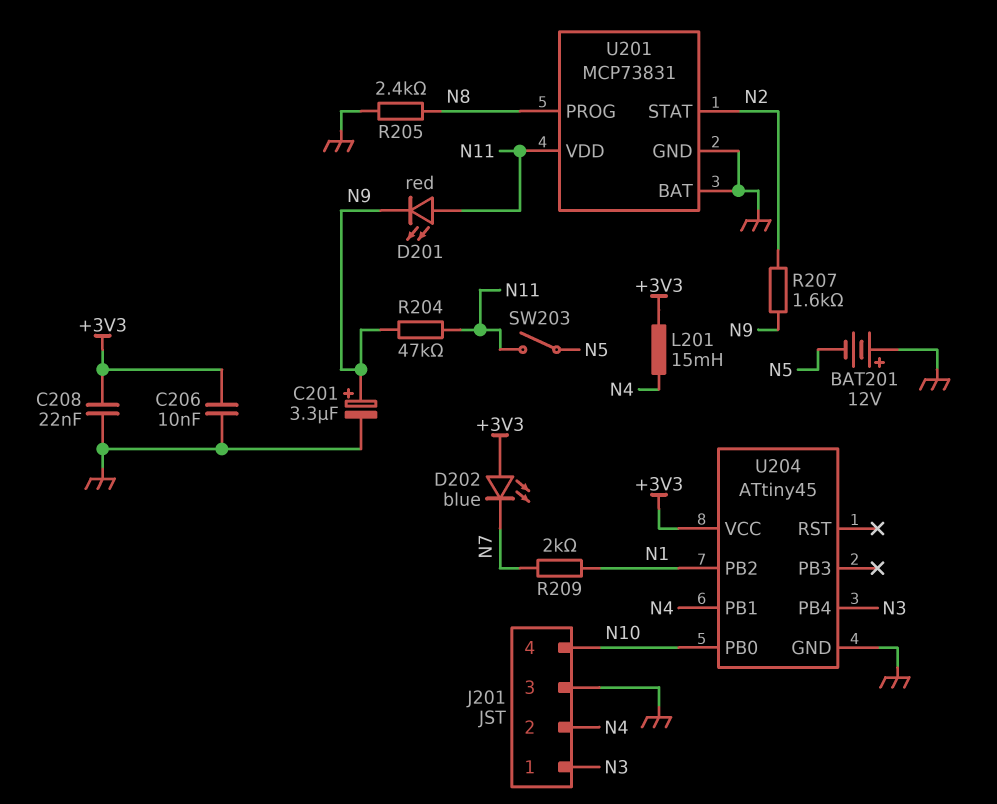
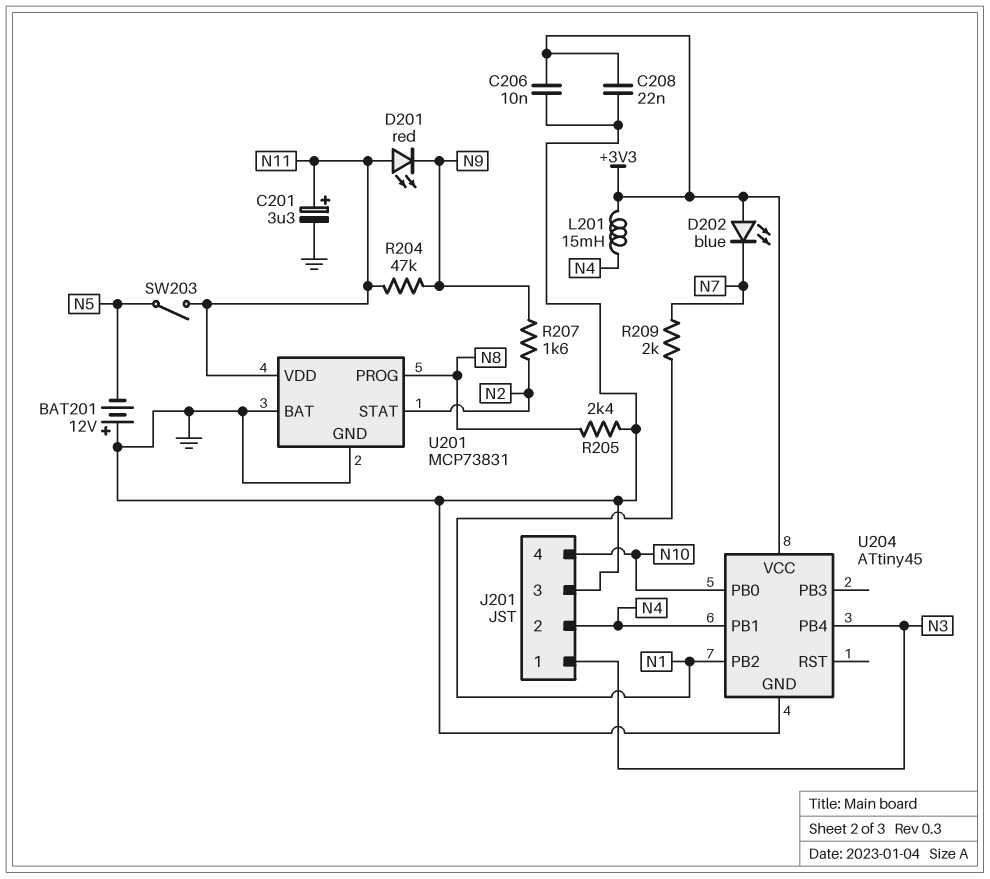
C201: 3.3uF (plus N9, minus GND) -> 3.3uF (plus N11, minus GND)

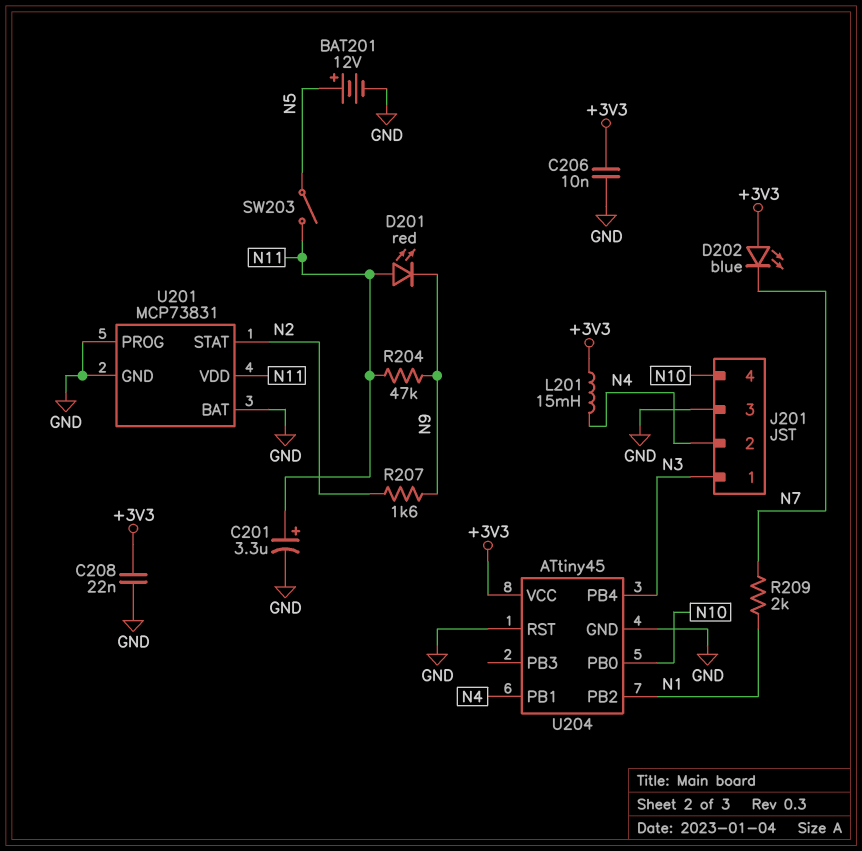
BAT201: 12V (plus GND, minus N5) -> 12V (plus N5, minus GND)
R205: 2.4k (GND, N8) -> none
U201 pin PROG: N8 -> GND
U204 pin RST: none -> GND

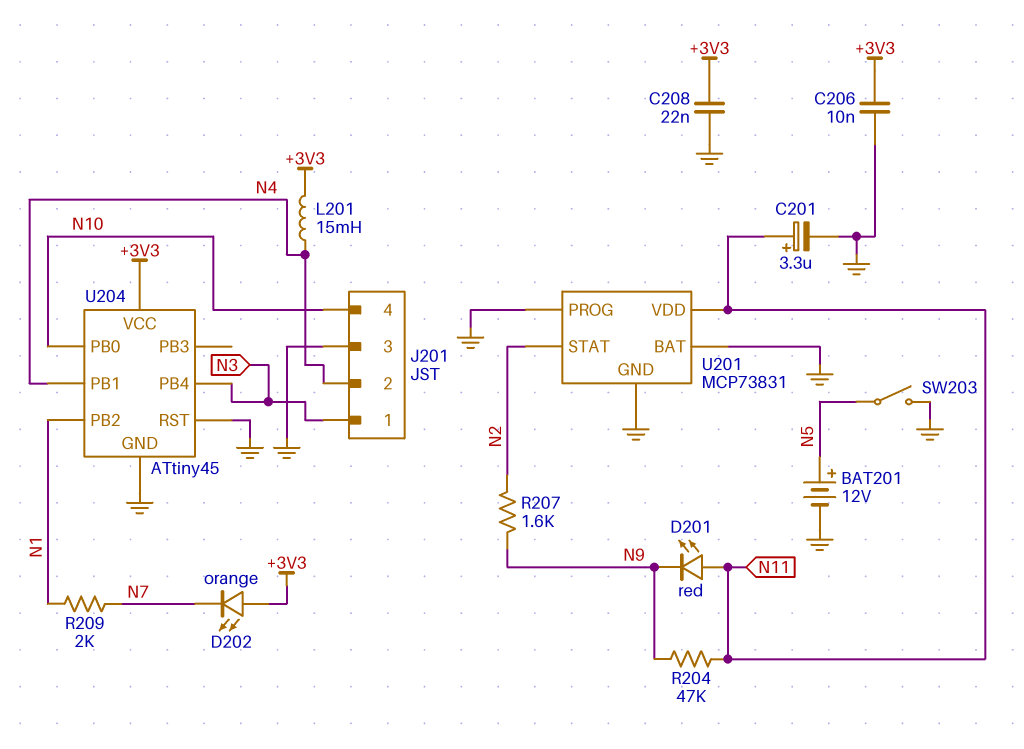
D202: LED blue (A +3V3, K N7) -> LED orange (A +3V3, K N7)
SW203: switch (N5, N11) -> switch (GND, N5)

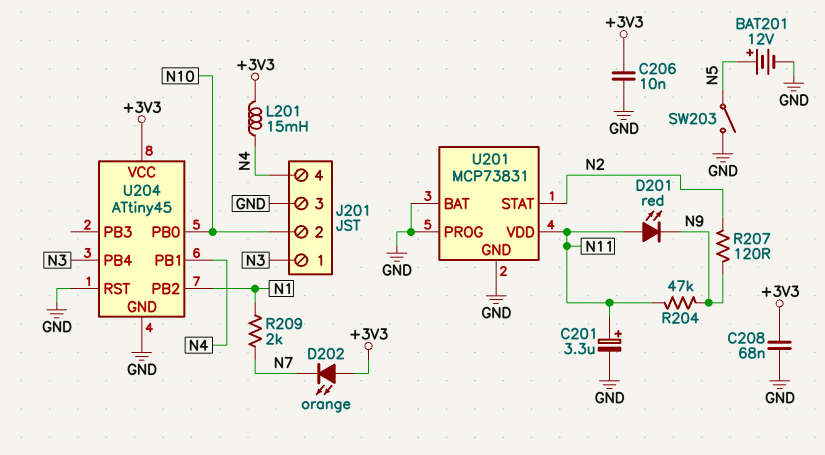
C208: 22nF (+3V3, GND) -> 68nF (+3V3, GND)
J201 pin 2: N4 -> N10
J201 pin 4: N10 -> N4
R207: 1.6k (N2, N9) -> 120 (N2, N9)

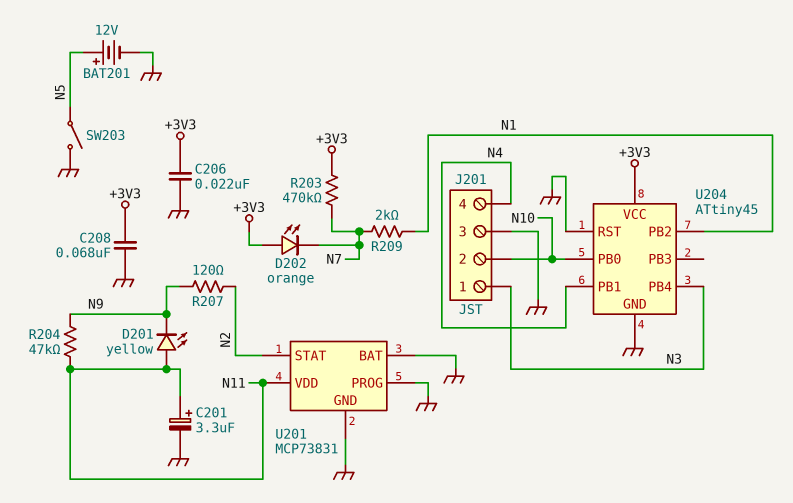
C206: 10nF (+3V3, GND) -> 22nF (+3V3, GND)
D201: LED red (A N11, K N9) -> LED yellow (A N11, K N9)
L201: 15mH (+3V3, N4) -> none
R203: none -> 470k (+3V3, N7)

